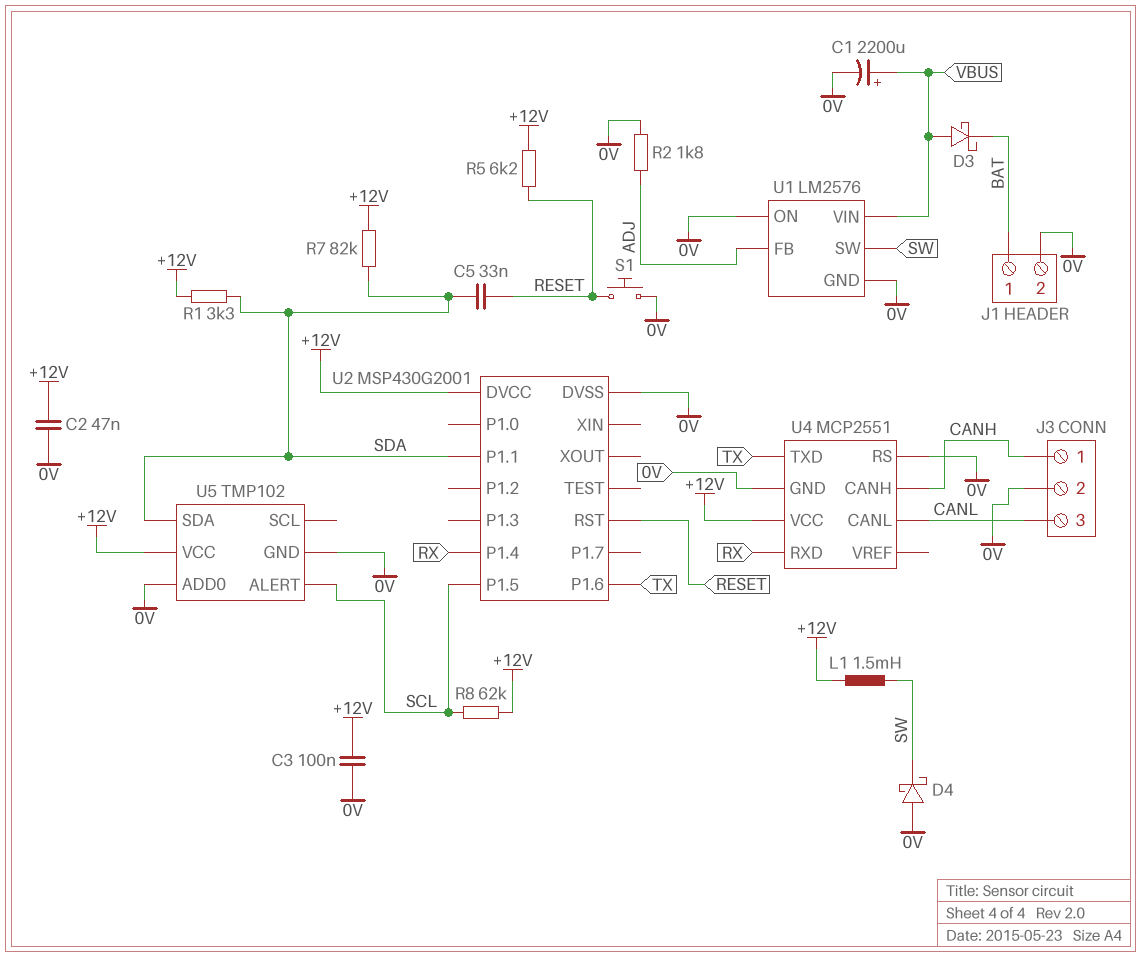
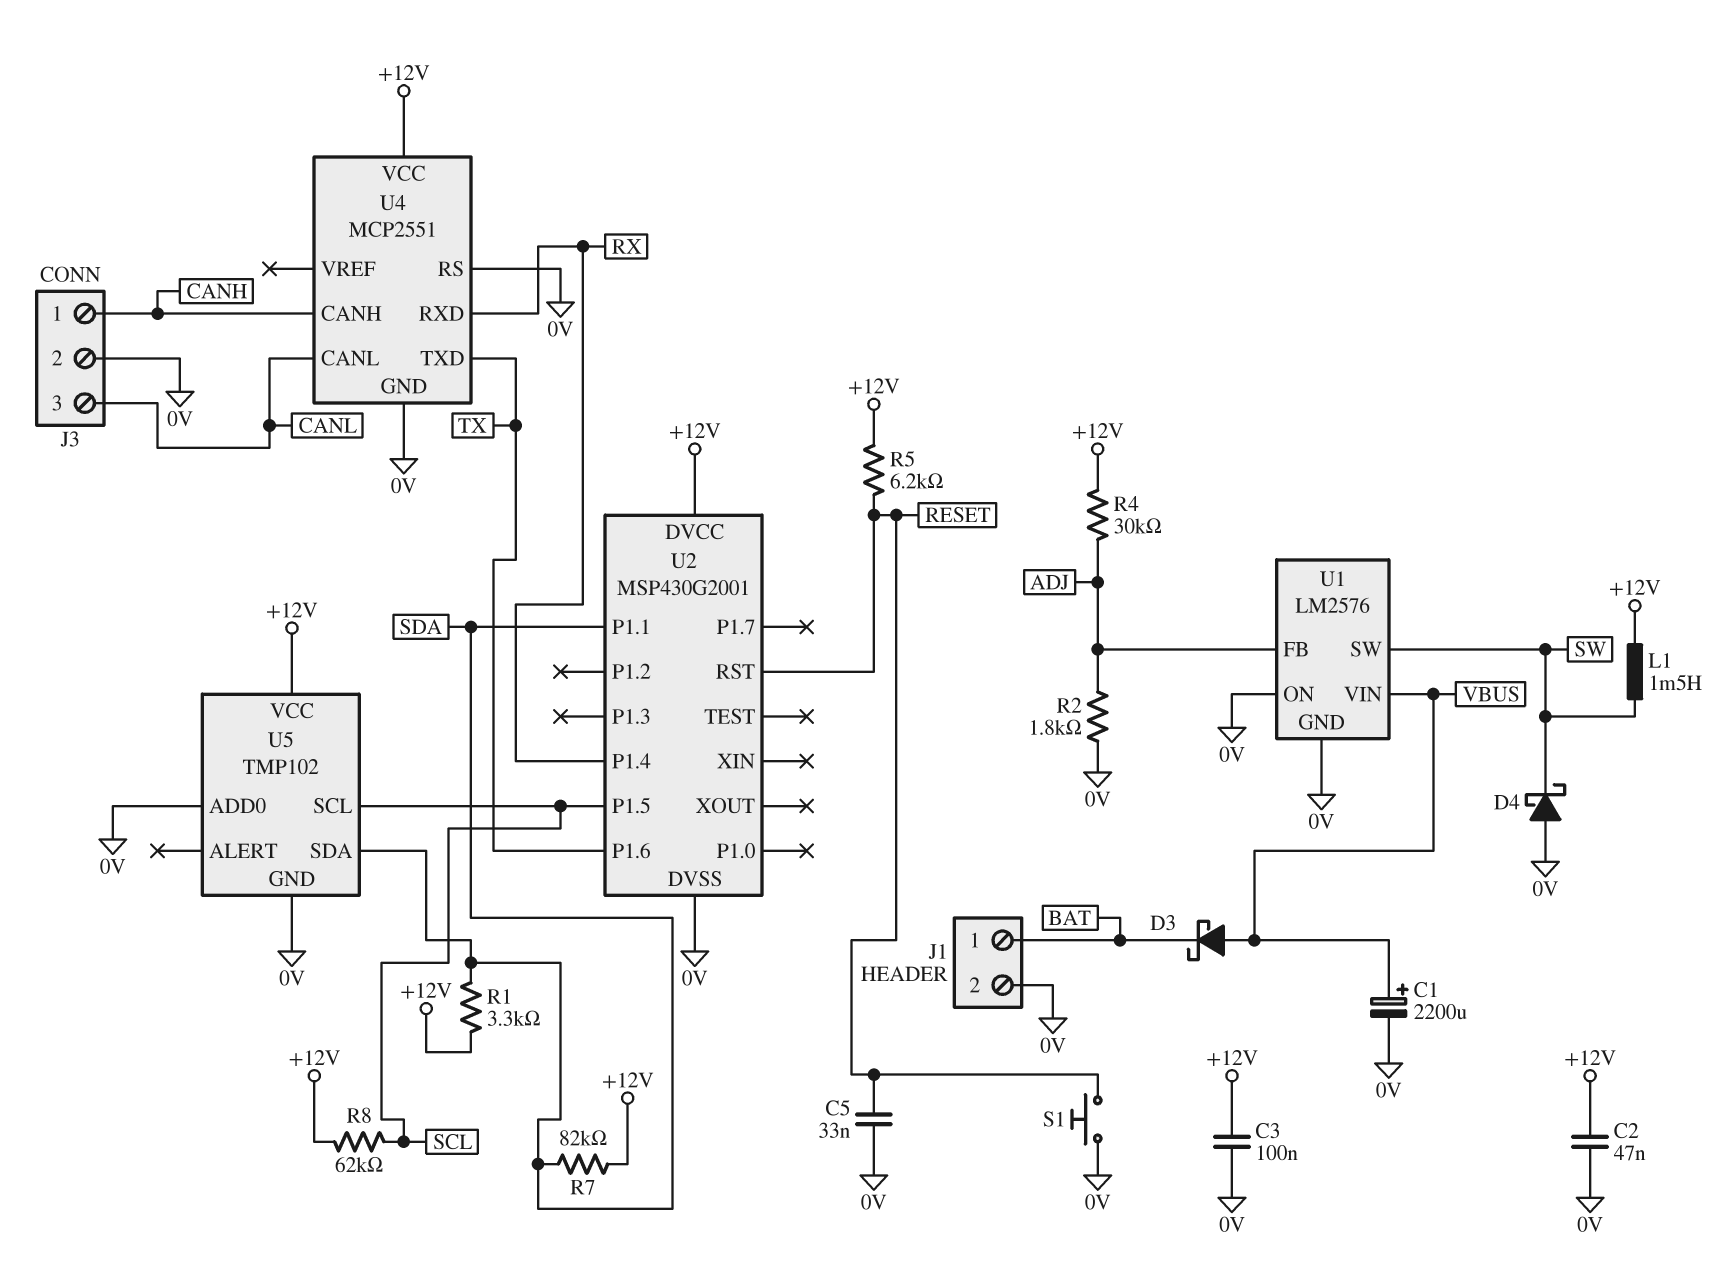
C5: 33nF (RESET, SDA) -> 33nF (0V, RESET)
R4: none -> 30k (+12V, ADJ)
U5 pin ALERT: SCL -> none
U5 pin SCL: none -> SCL

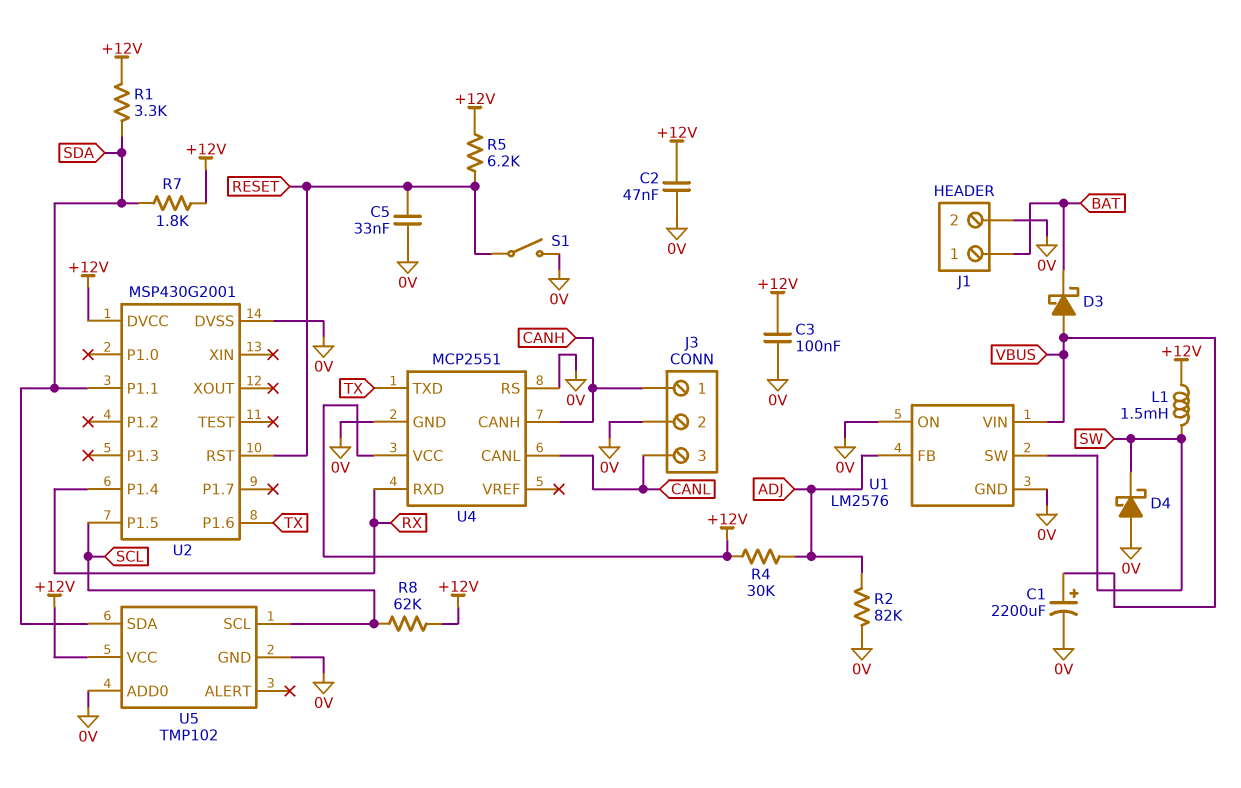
R2: 1.8k (0V, ADJ) -> 82k (0V, ADJ)
R7: 82k (+12V, SDA) -> 1.8k (+12V, SDA)
S1: button (0V, RESET) -> switch (0V, RESET)

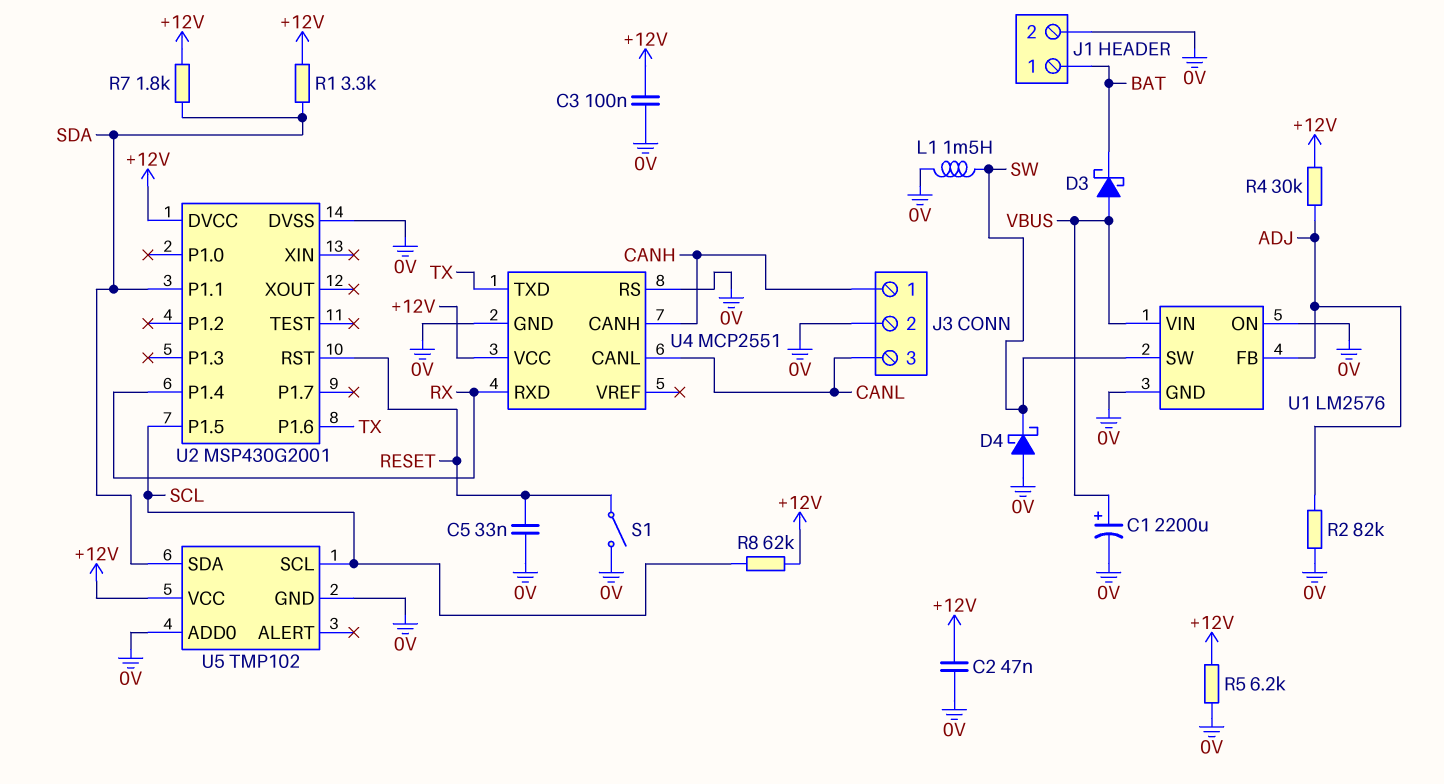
L1: 1.5mH (+12V, SW) -> 1.5mH (0V, SW)
R5: 6.2k (+12V, RESET) -> 6.2k (+12V, 0V)

